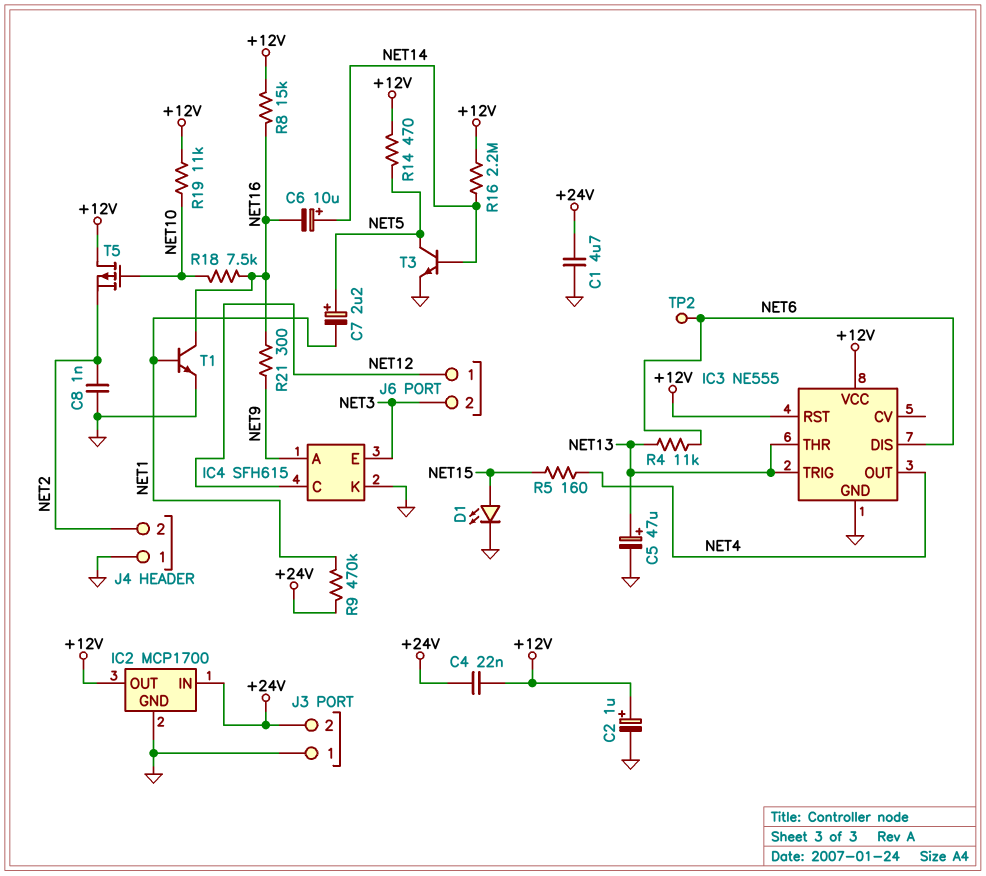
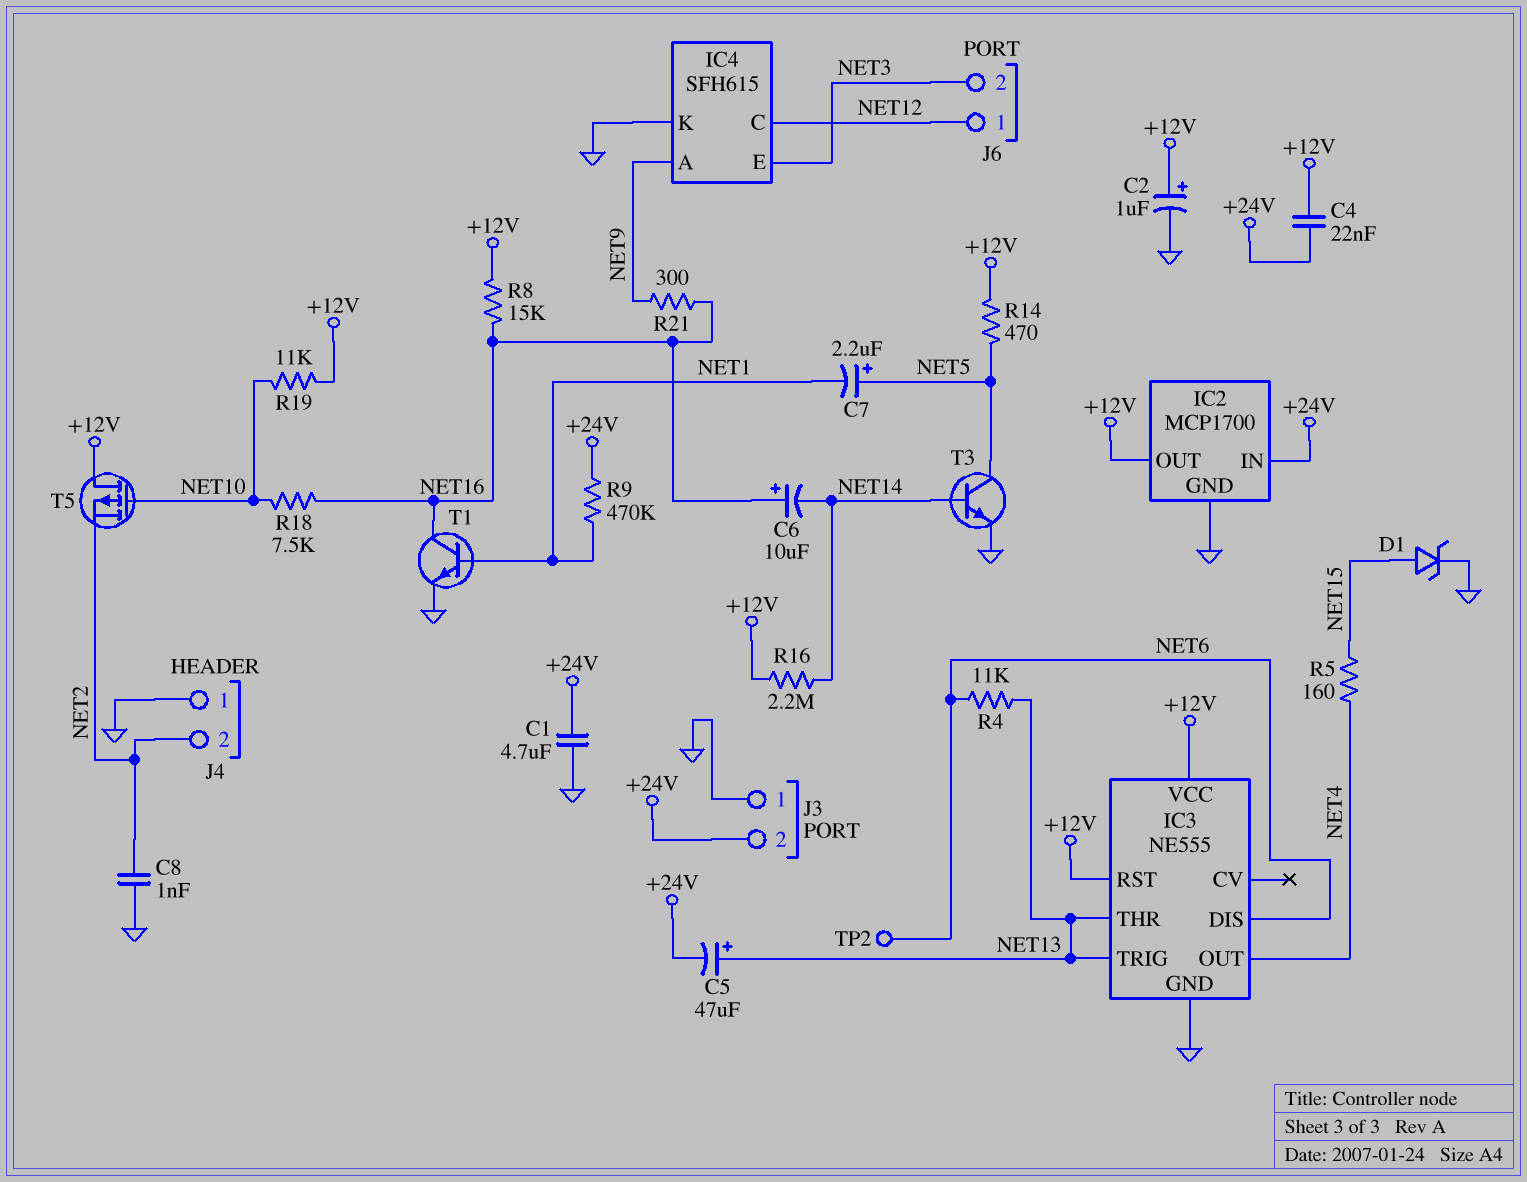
C5: 47uF (plus NET13, minus GND) -> 47uF (plus NET13, minus +24V)
C6: 10uF (plus NET14, minus NET16) -> 10uF (plus NET16, minus NET14)
D1: LED (A NET15, K GND) -> zener (A NET15, K GND)

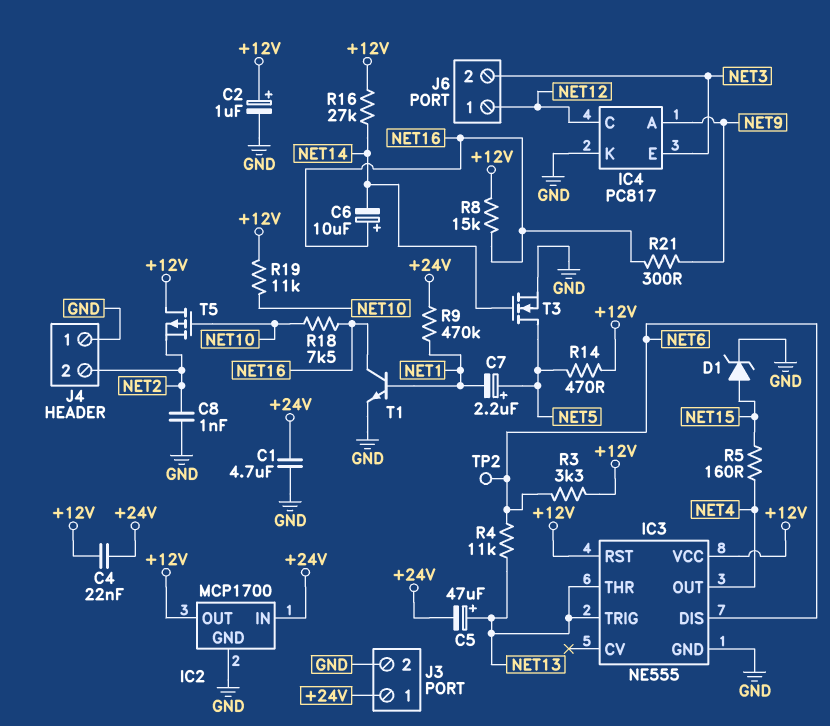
IC4: SFH615 -> PC817
J3 pin 1: GND -> +24V
J3 pin 2: +24V -> GND
R3: none -> 3.3k (+12V, NET6)
R16: 2.2M (+12V, NET14) -> 27k (+12V, NET14)
T3: NPN (B NET14, C NET5, E GND) -> NMOS (G NET14, D NET5, S GND)

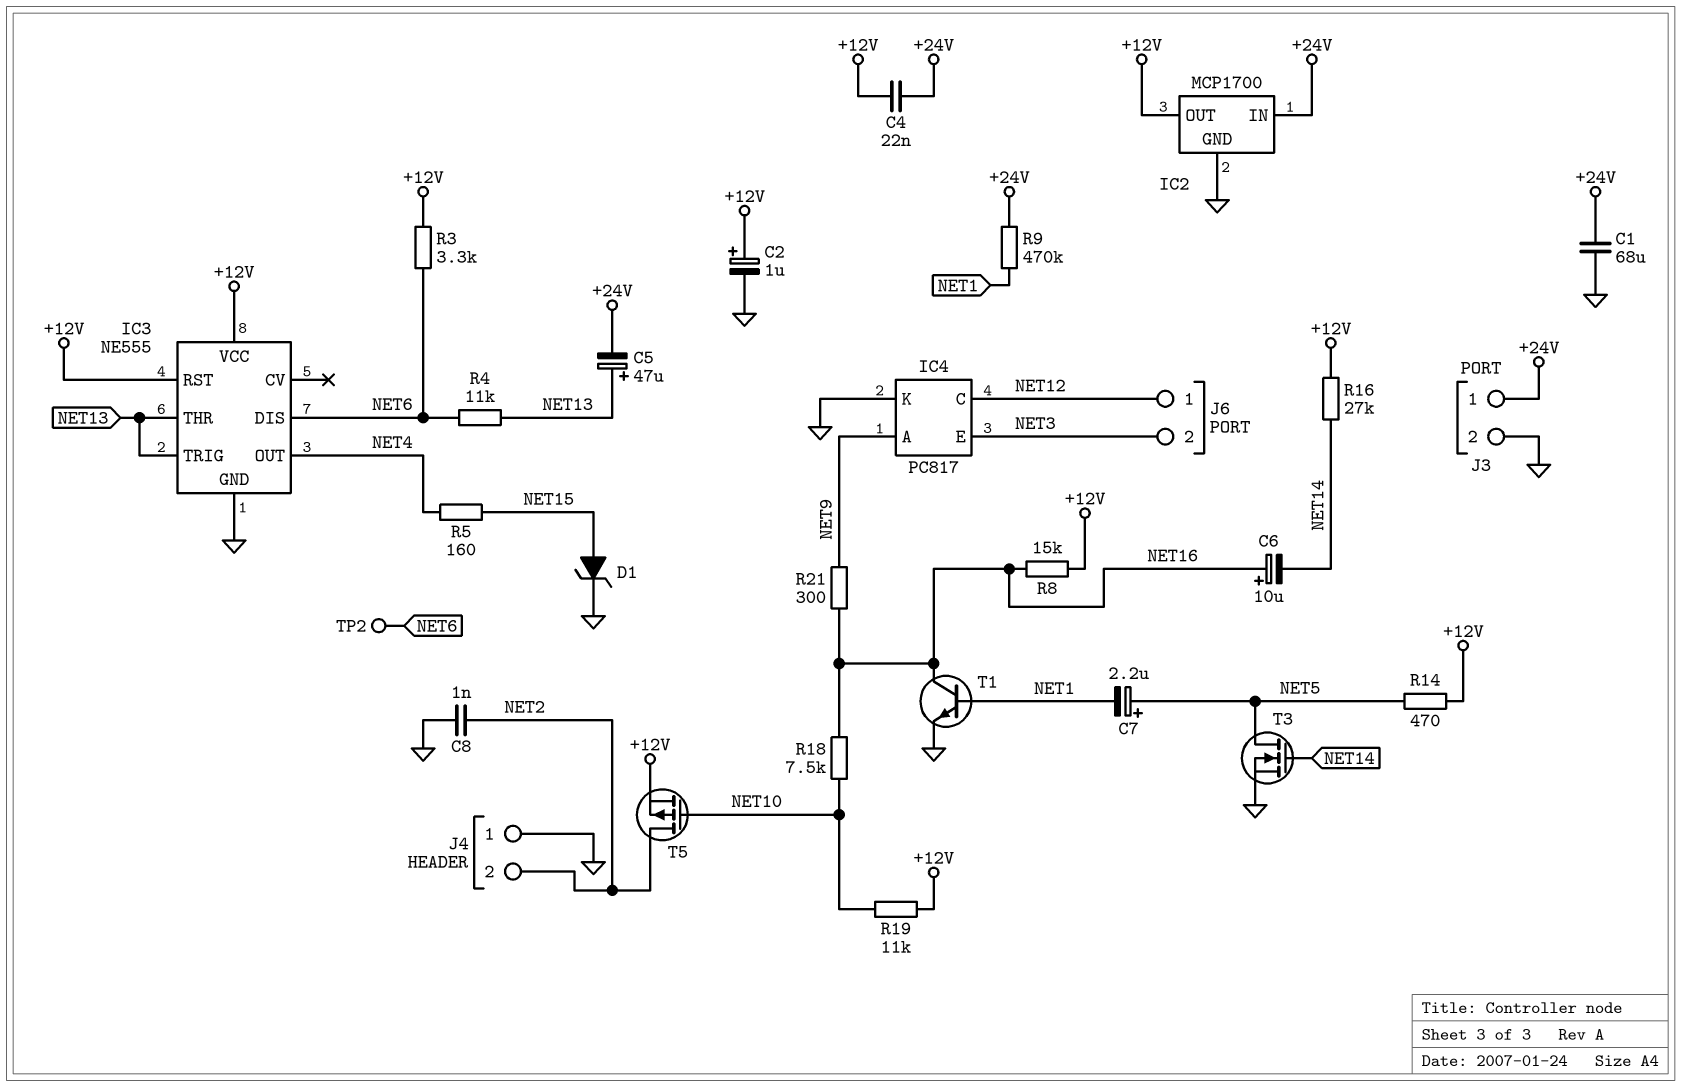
C1: 4.7uF (+24V, GND) -> 68uF (+24V, GND)
T5: PMOS (G NET10, D +12V, S NET2) -> PMOS (G NET10, D NET2, S +12V)

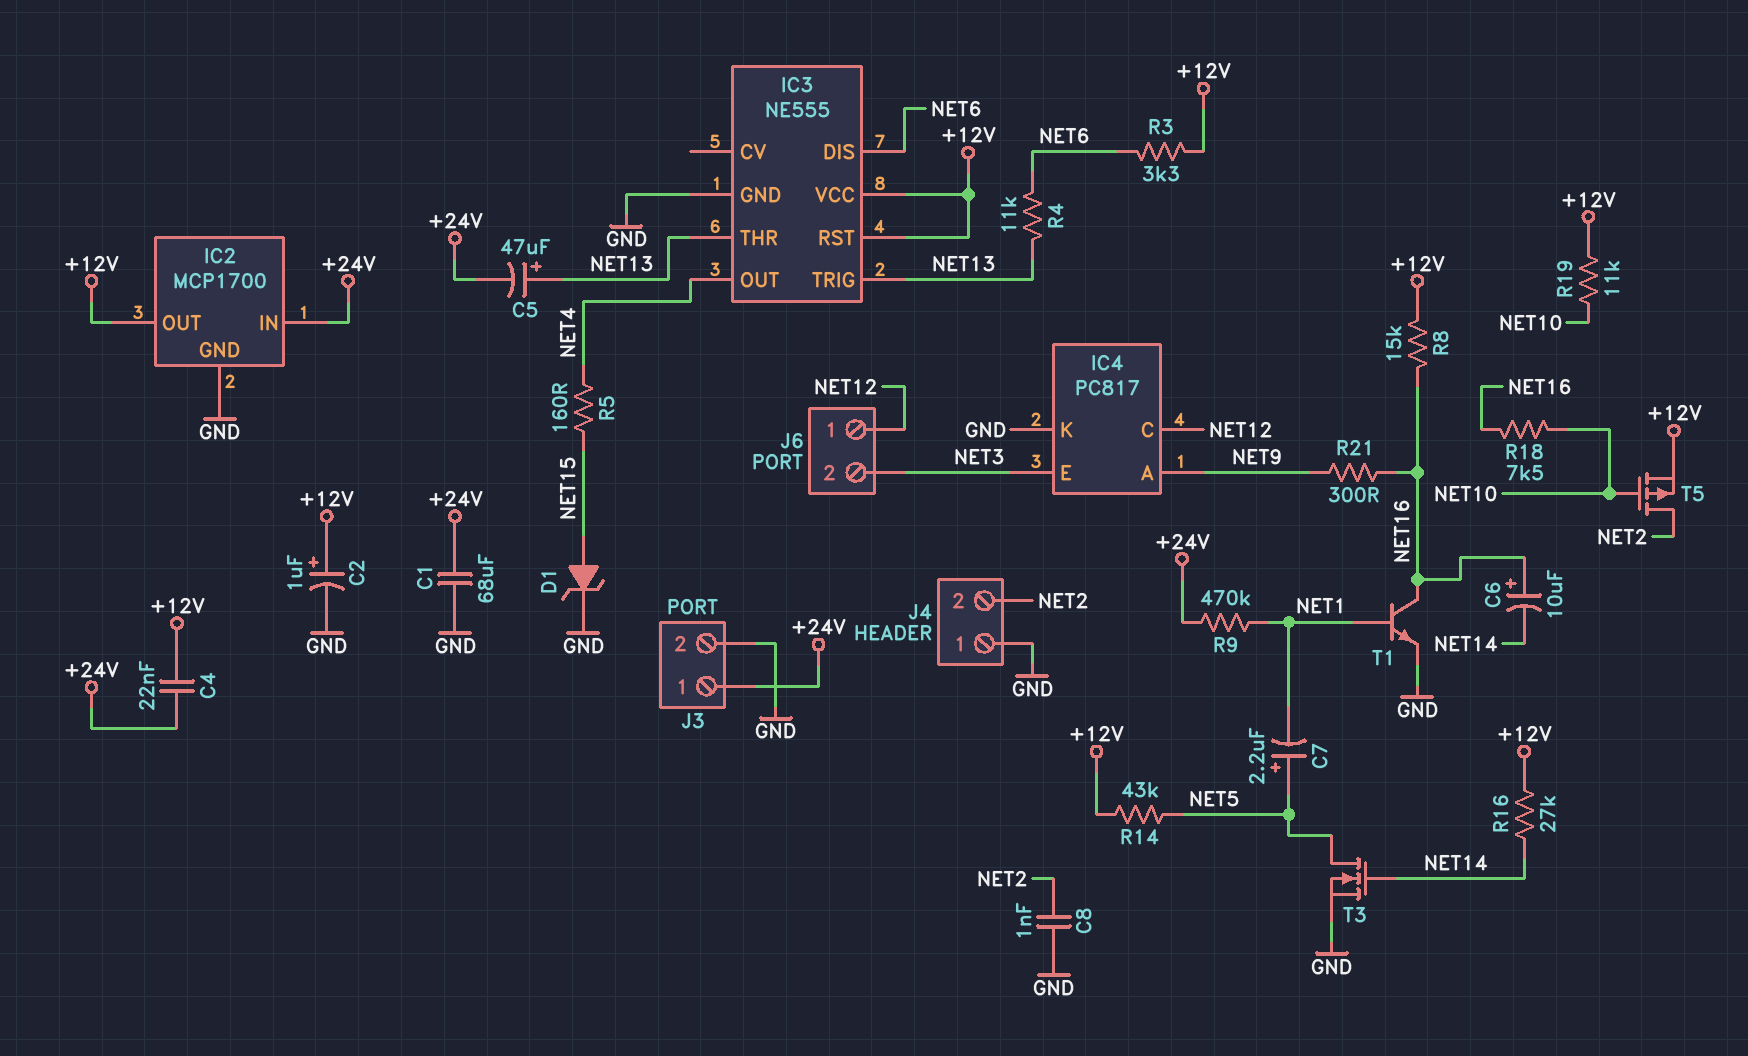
R14: 470 (+12V, NET5) -> 43k (+12V, NET5)
TP2: test point (NET6) -> none

